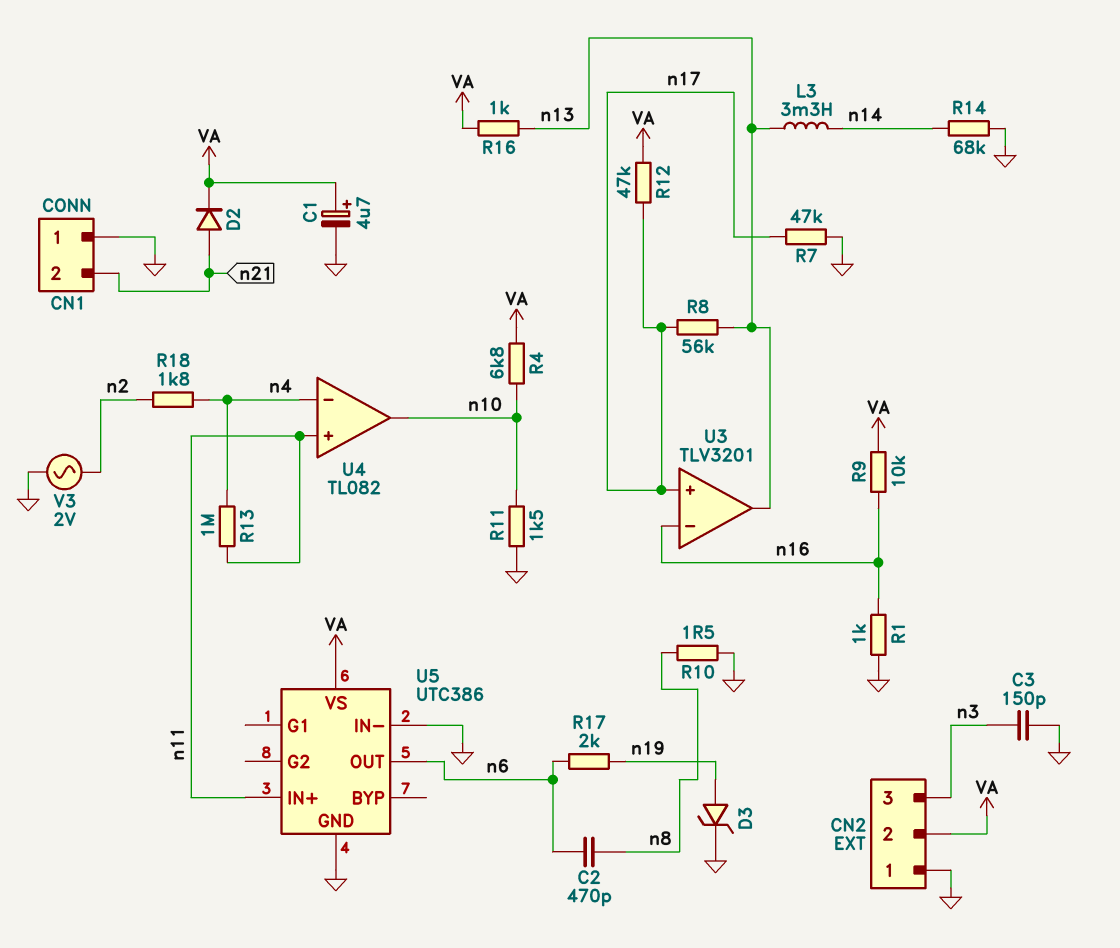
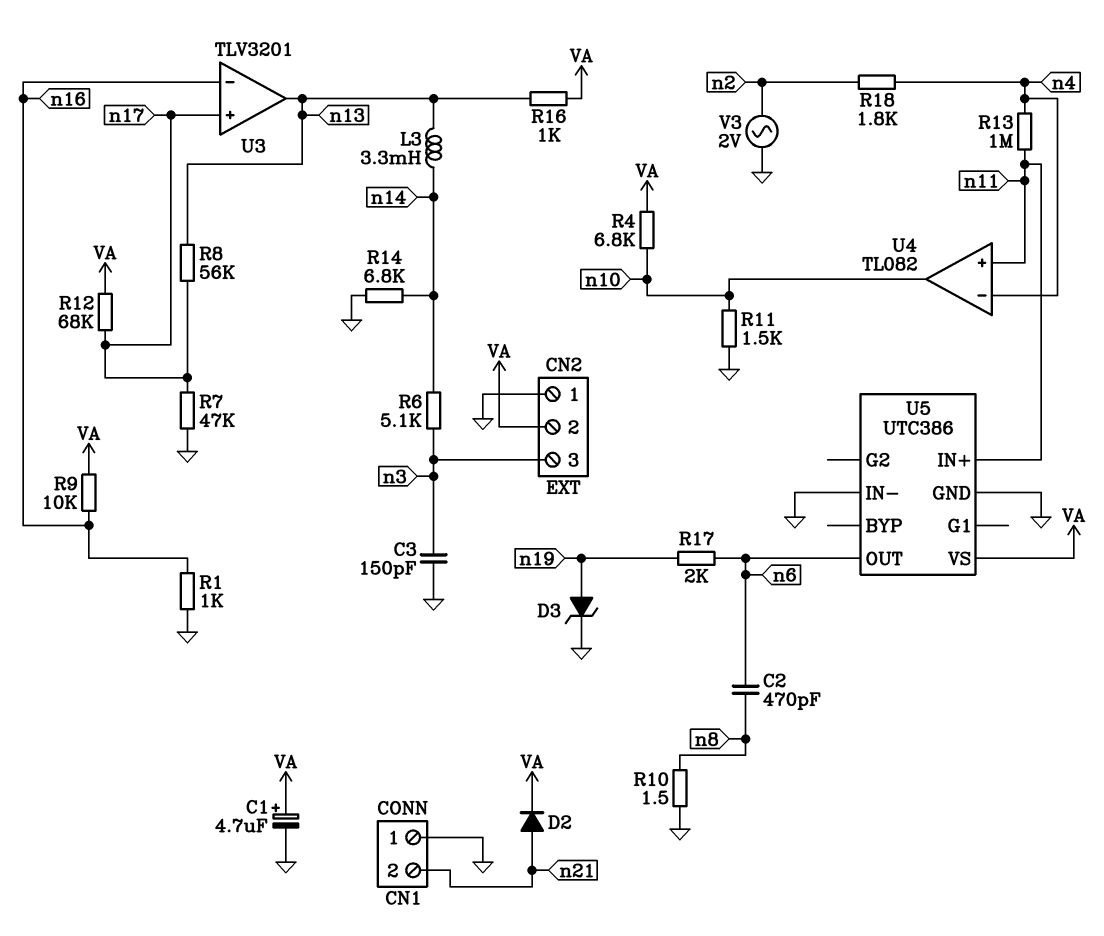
R6: none -> 5.1k (n3, n14)
R12: 47k (VA, n17) -> 68k (VA, n17)
R14: 68k (GND, n14) -> 6.8k (GND, n14)

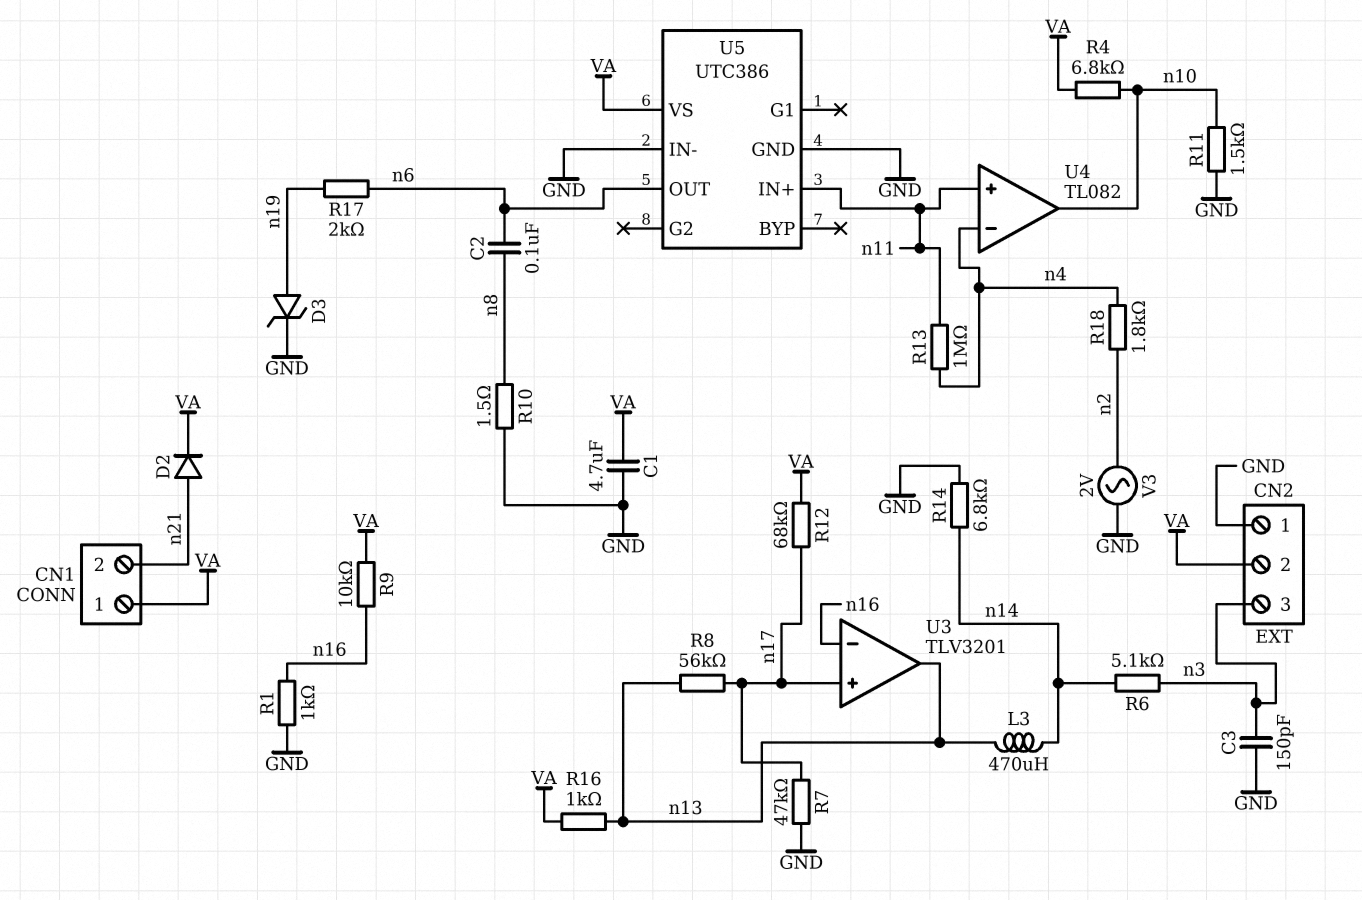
C1: 4.7uF (plus VA, minus GND) -> 4.7uF (GND, VA)
C2: 470pF (n6, n8) -> 100nF (n6, n8)
CN1 pin 1: GND -> VA
L3: 3.3mH (n13, n14) -> 470uH (n13, n14)

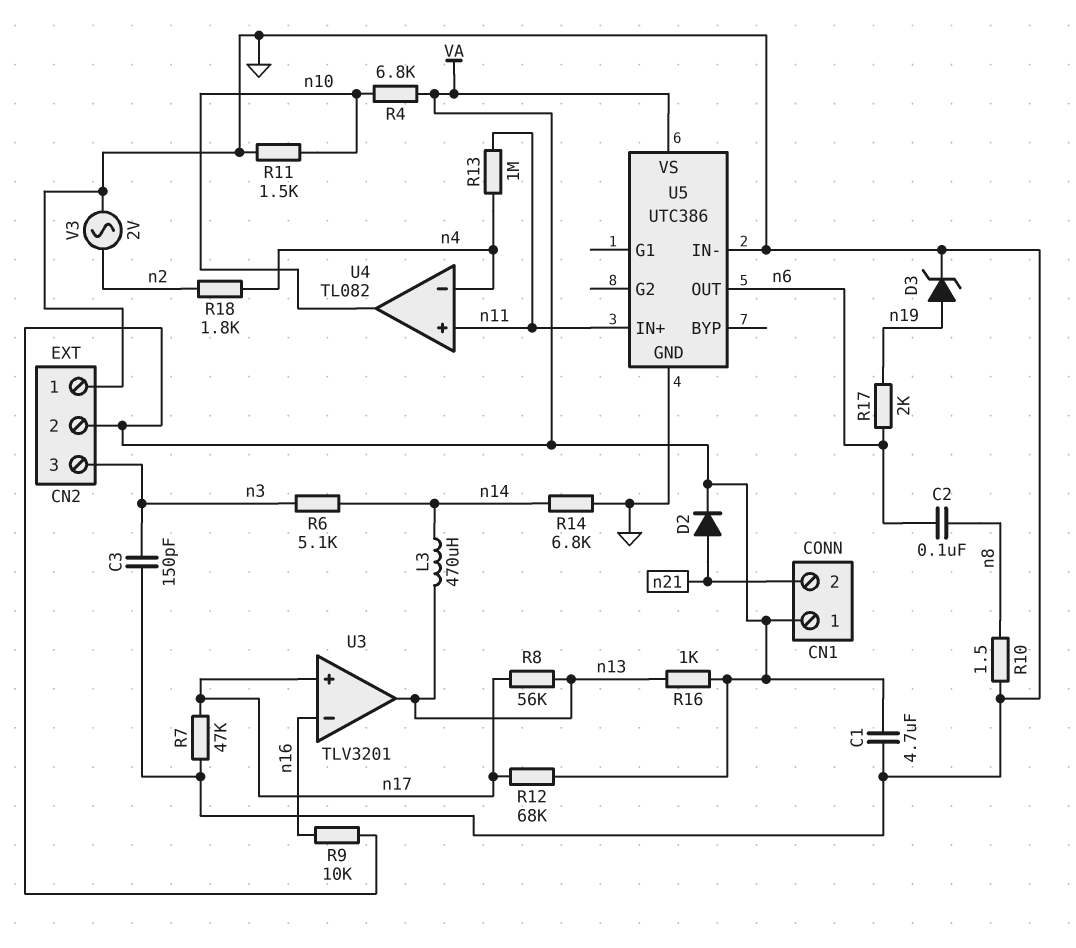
R1: 1k (GND, n16) -> none

